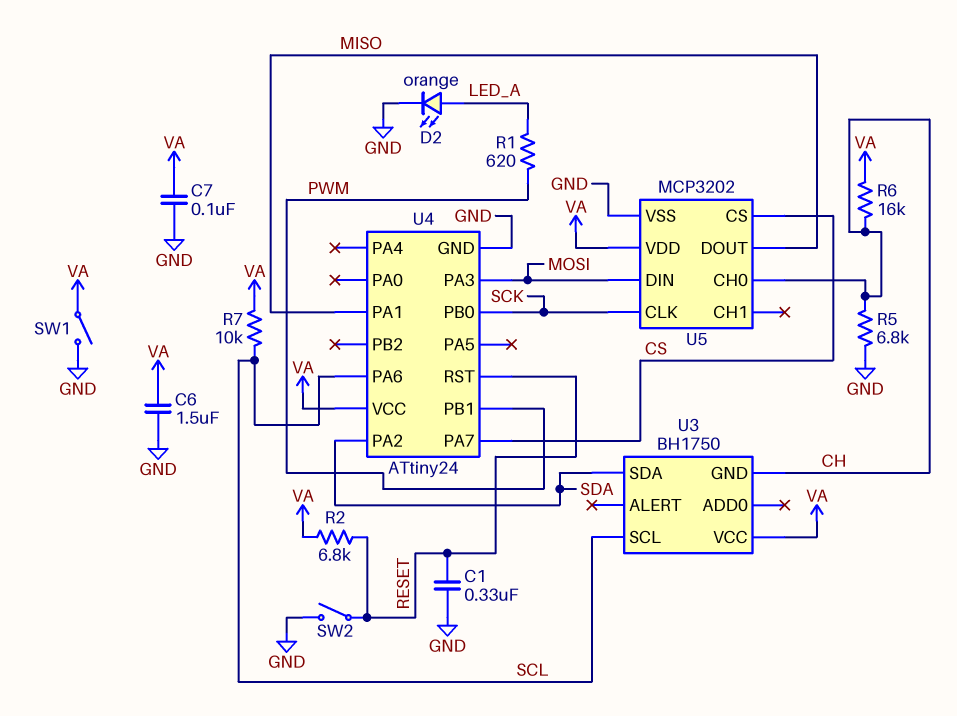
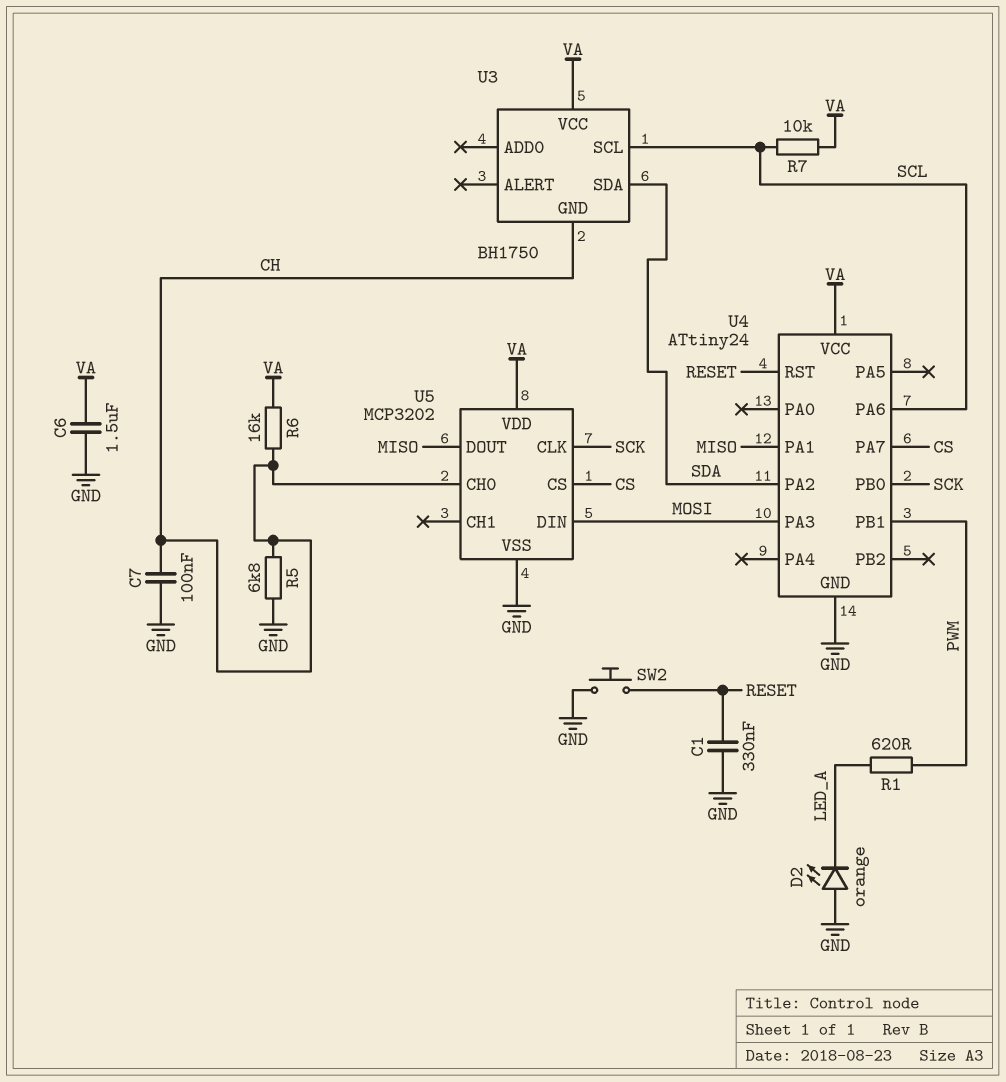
C7: 100nF (GND, VA) -> 100nF (CH, GND)
D2: LED orange (A LED_A, K GND) -> LED orange (A GND, K LED_A)
R2: 6.8k (RESET, VA) -> none
SW1: switch (GND, VA) -> none
SW2: switch (GND, RESET) -> button (GND, RESET)

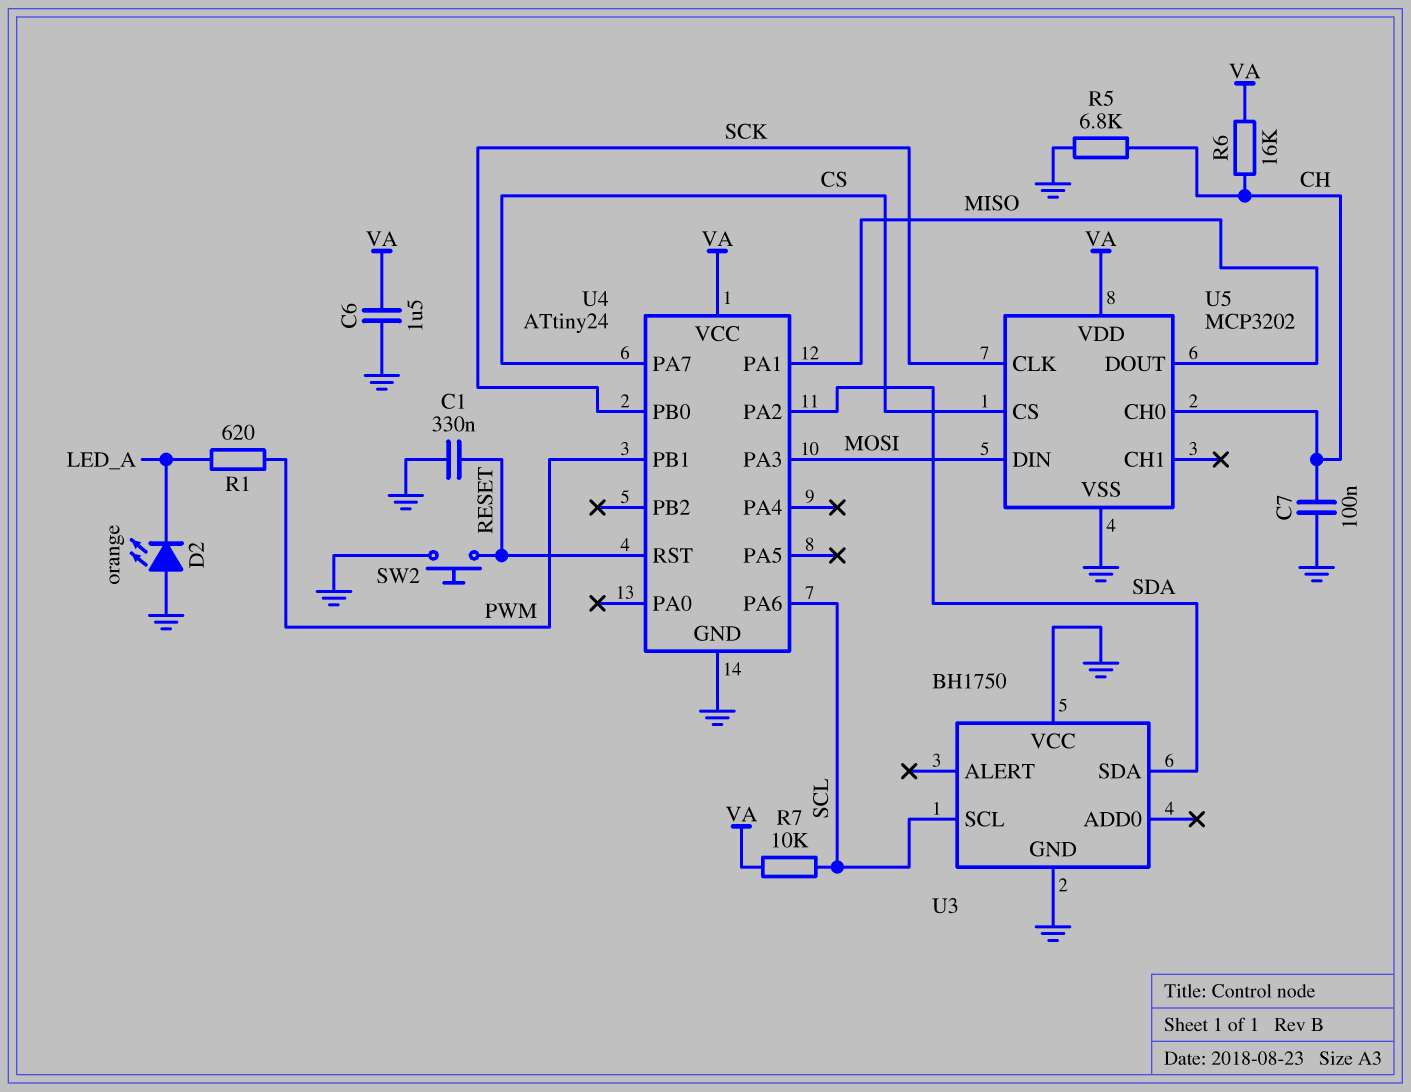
U3 pin GND: CH -> GND
U3 pin VCC: VA -> GND

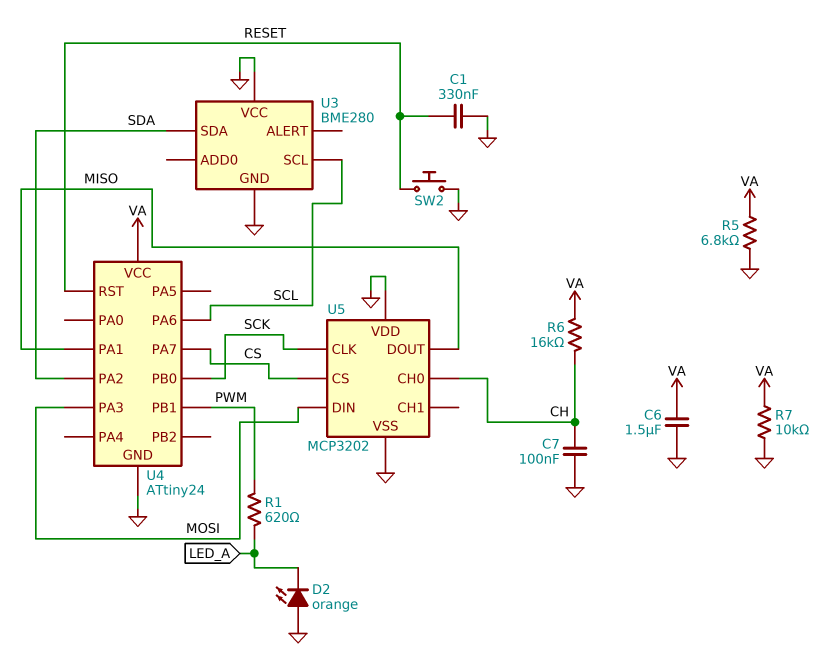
R5: 6.8k (CH, GND) -> 6.8k (GND, VA)
R7: 10k (SCL, VA) -> 10k (GND, VA)
U3: BH1750 -> BME280
U5 pin VDD: VA -> GND

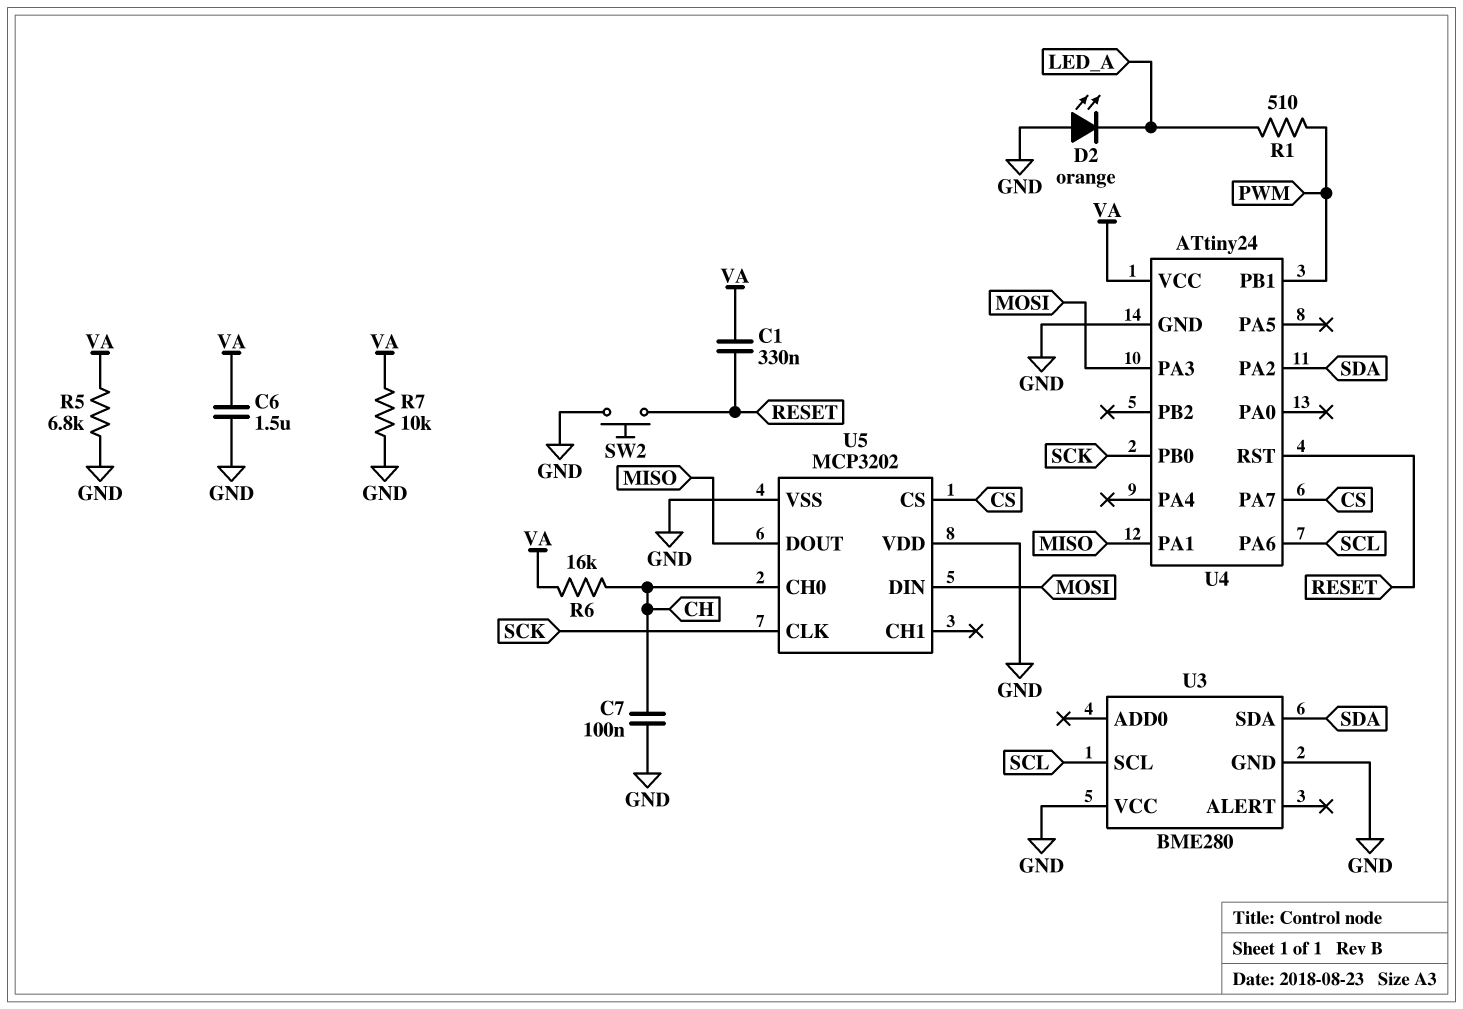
C1: 330nF (GND, RESET) -> 330nF (RESET, VA)
R1: 620 (LED_A, PWM) -> 510 (LED_A, PWM)

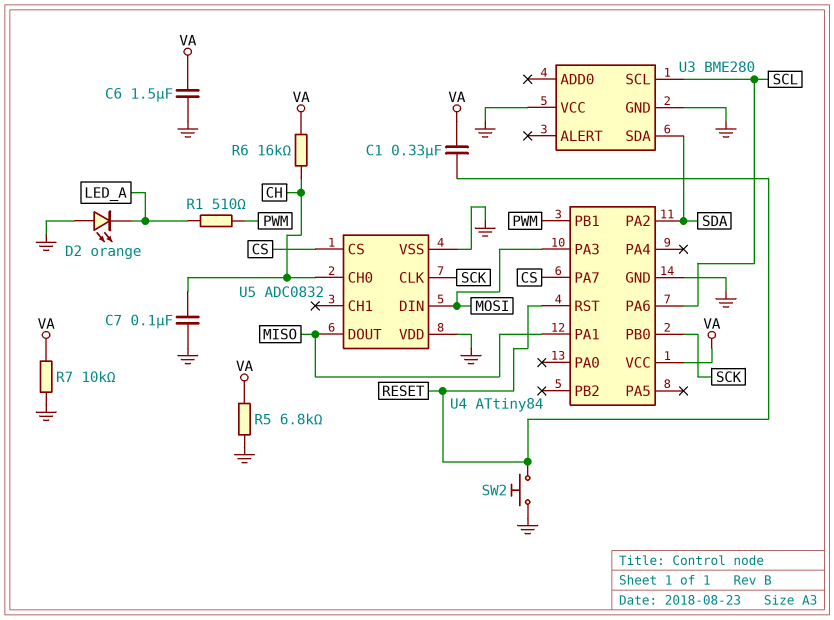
U4: ATtiny24 -> ATtiny84
U5: MCP3202 -> ADC0832

